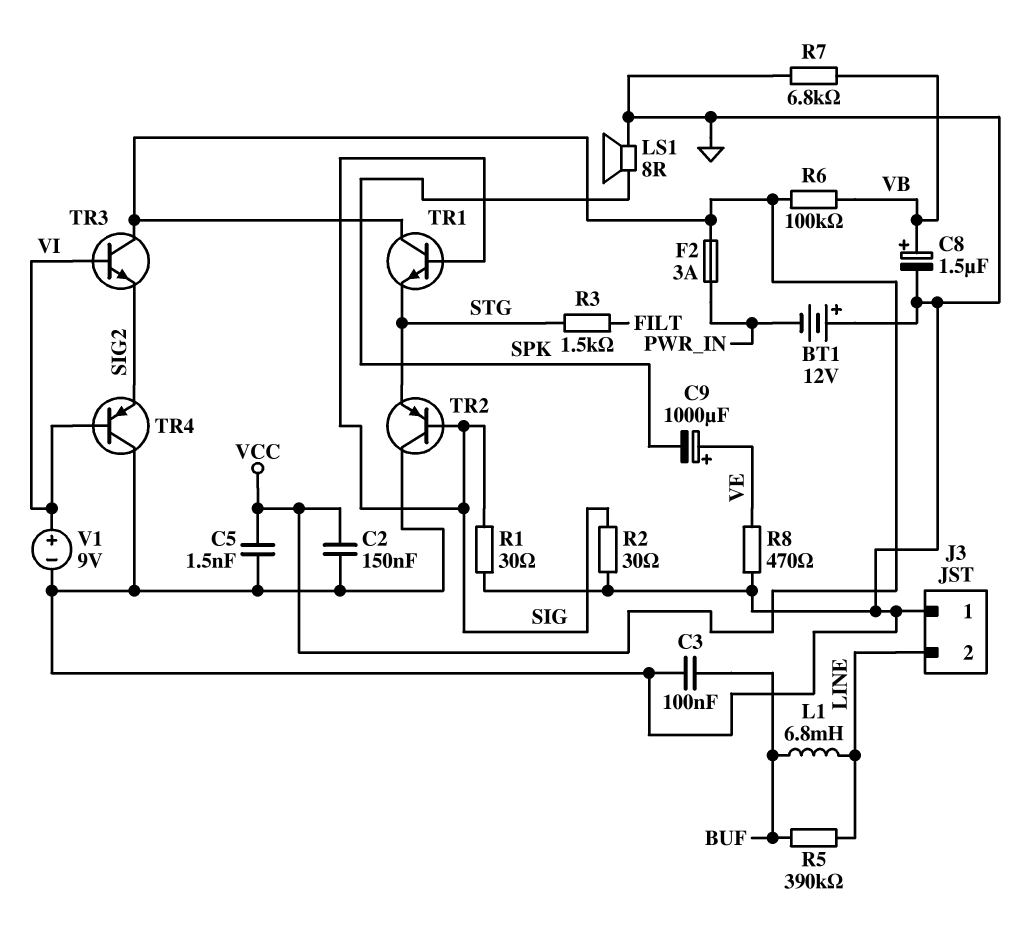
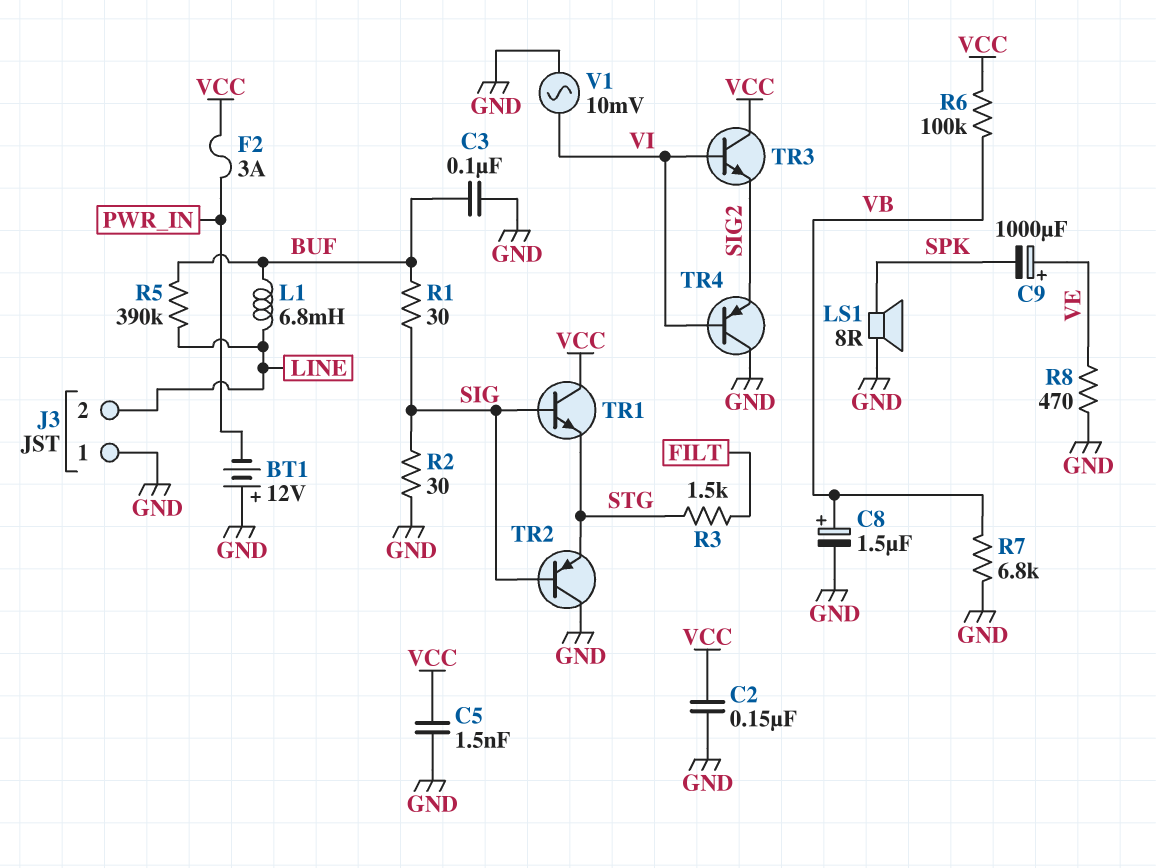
R1: 30 (GND, SIG) -> 30 (BUF, SIG)
V1: 9V (plus VI, minus GND) -> AC 10mV (GND, VI)

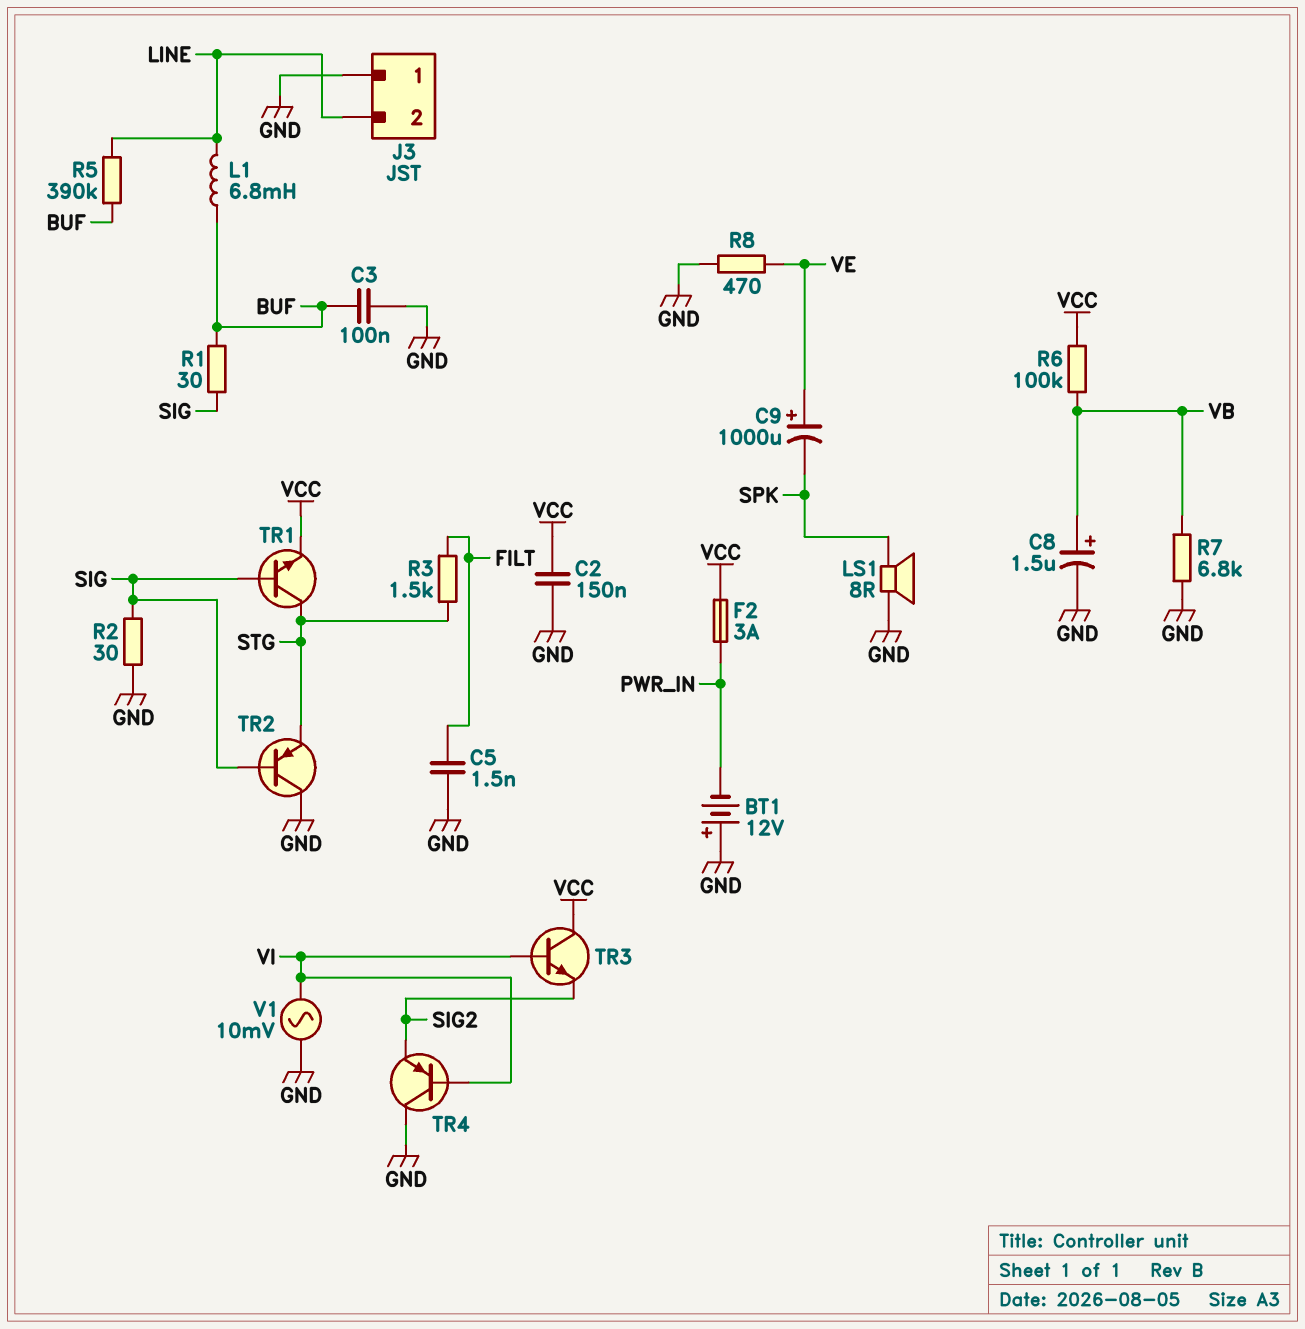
C5: 1.5nF (GND, VCC) -> 1.5nF (FILT, GND)
TR1: NPN (B SIG, C VCC, E STG) -> NPN (B SIG, C STG, E VCC)

